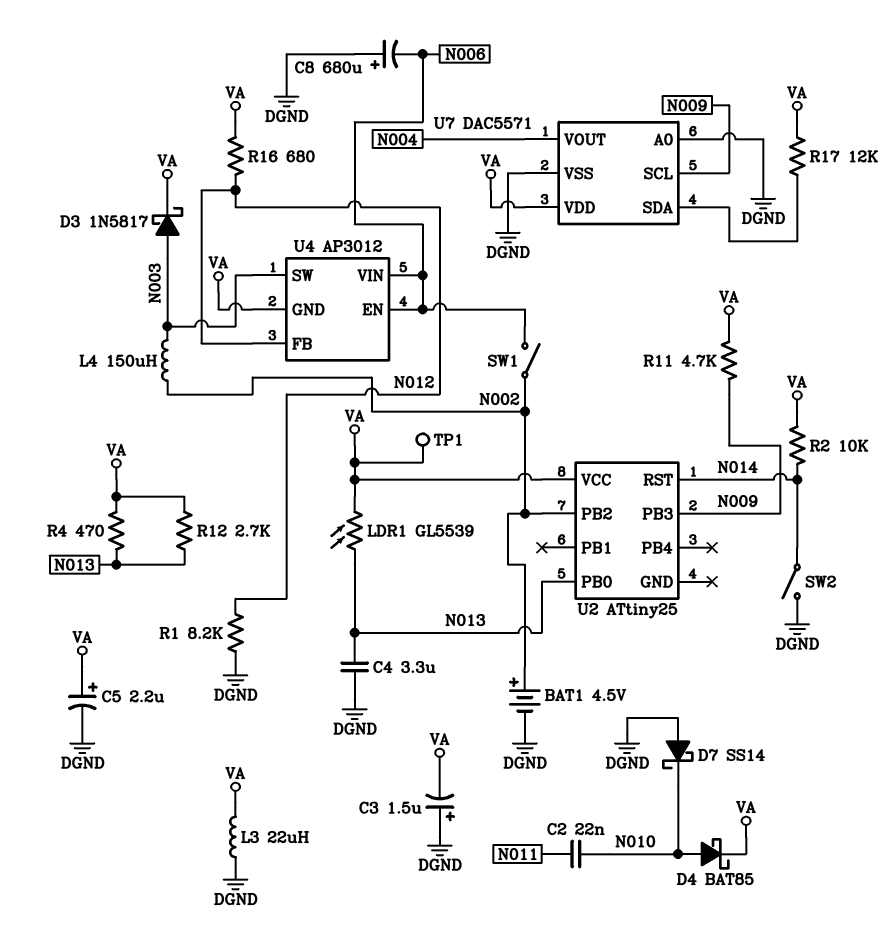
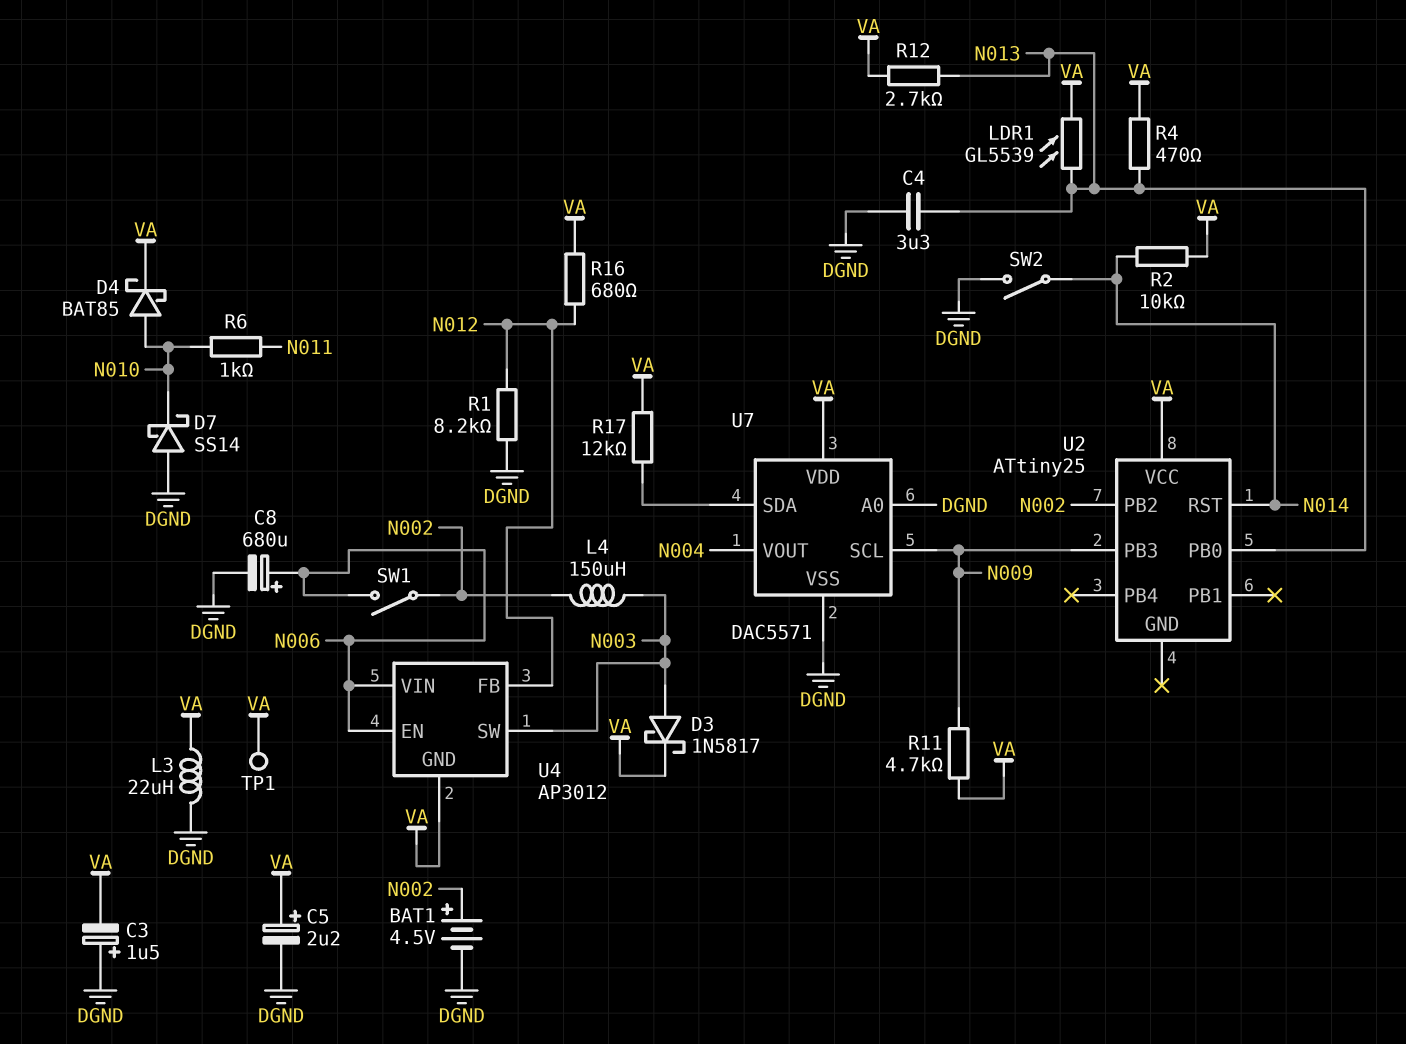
C2: 22nF (N010, N011) -> none
C8: 680uF (plus DGND, minus N006) -> 680uF (plus N006, minus DGND)
R6: none -> 1k (N010, N011)

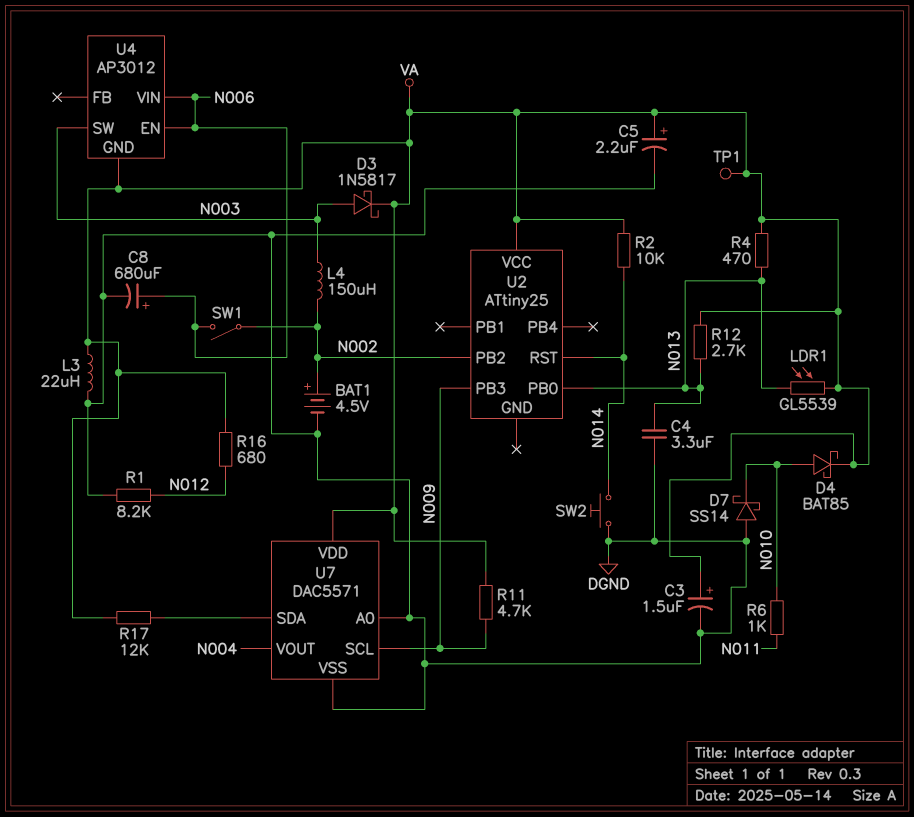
C3: 1.5uF (plus DGND, minus VA) -> 1.5uF (plus VA, minus DGND)
SW2: switch (DGND, N014) -> button (DGND, N014)
U4 pin FB: N012 -> none

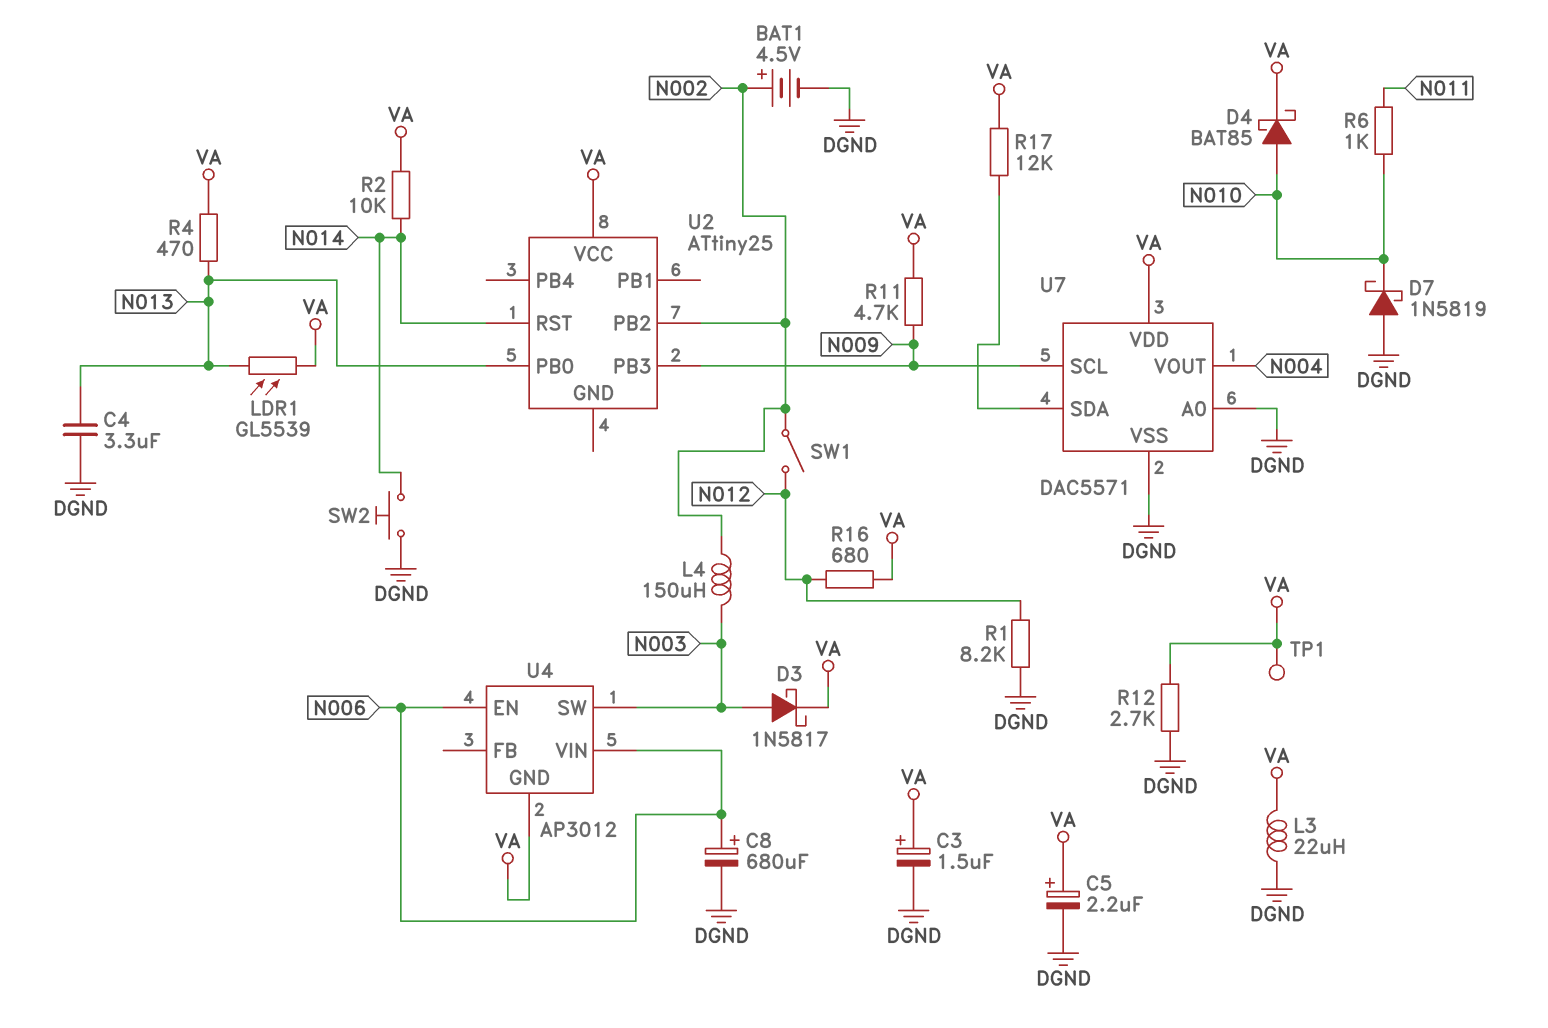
D7: schottky SS14 (A DGND, K N010) -> schottky 1N5819 (A DGND, K N010)
R12: 2.7k (N013, VA) -> 2.7k (DGND, VA)
SW1: switch (N002, N006) -> switch (N002, N012)

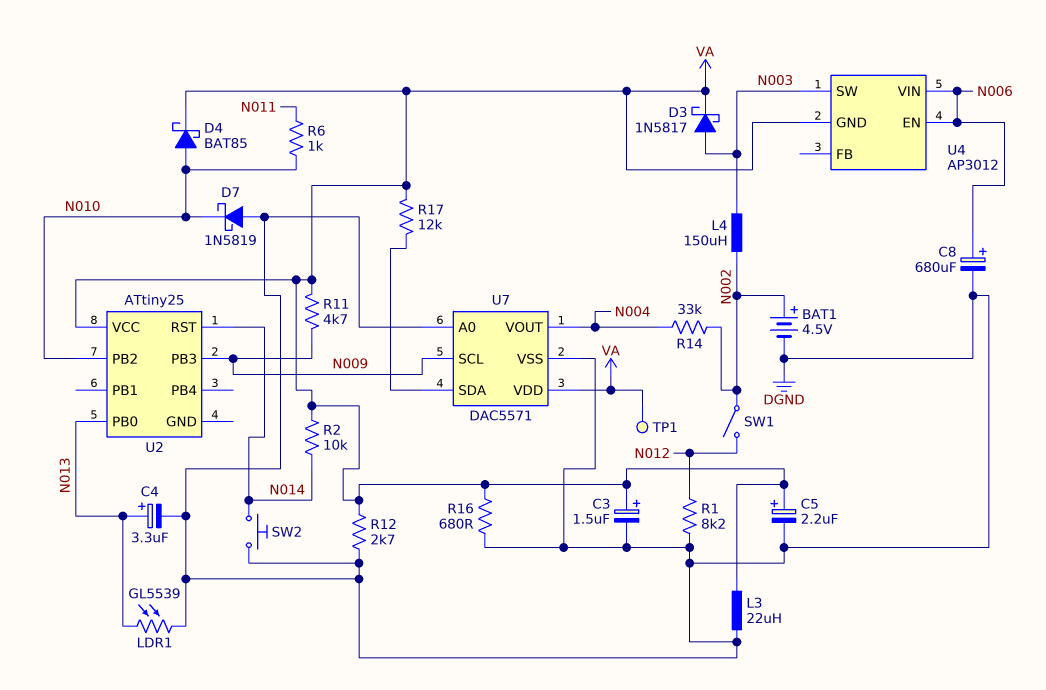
C4: 3.3uF (DGND, N013) -> 3.3uF (plus N013, minus DGND)
LDR1: GL5539 (N013, VA) -> GL5539 (DGND, N013)
R4: 470 (N013, VA) -> none
R14: none -> 33k (N002, N004)
R16: 680 (N012, VA) -> 680 (DGND, VA)
U2 pin PB2: N002 -> N010

